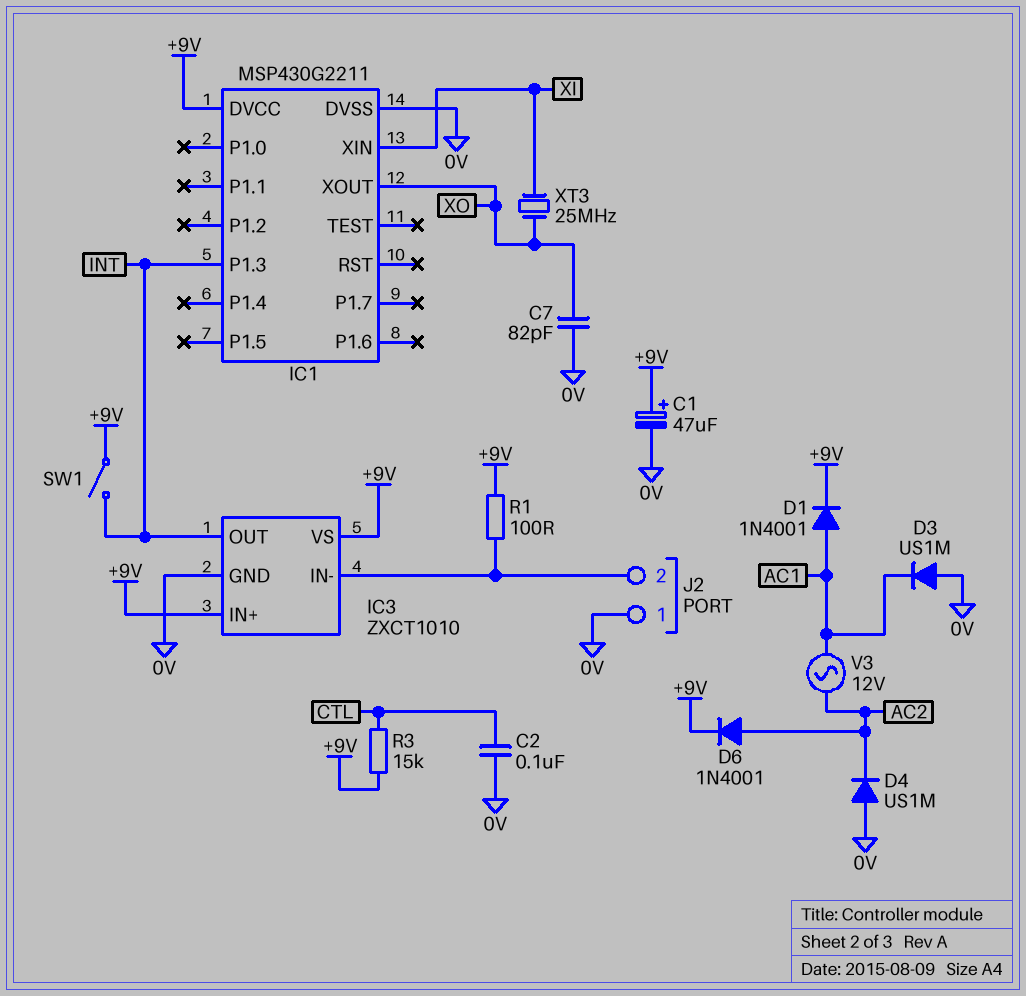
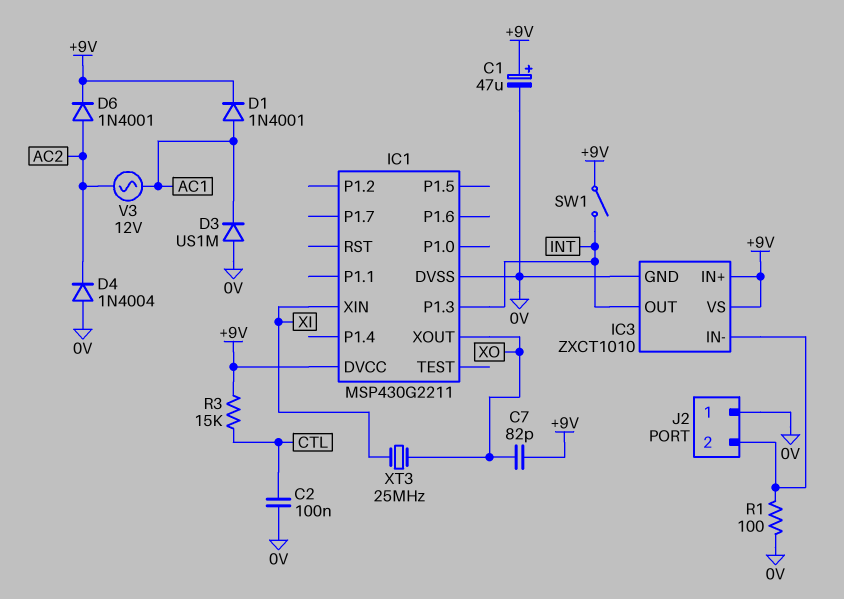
C7: 82pF (0V, XO) -> 82pF (+9V, XO)
D4: diode US1M (A 0V, K AC2) -> diode 1N4004 (A 0V, K AC2)
R1: 100 (+9V, IC3/IN-) -> 100 (0V, IC3/IN-)

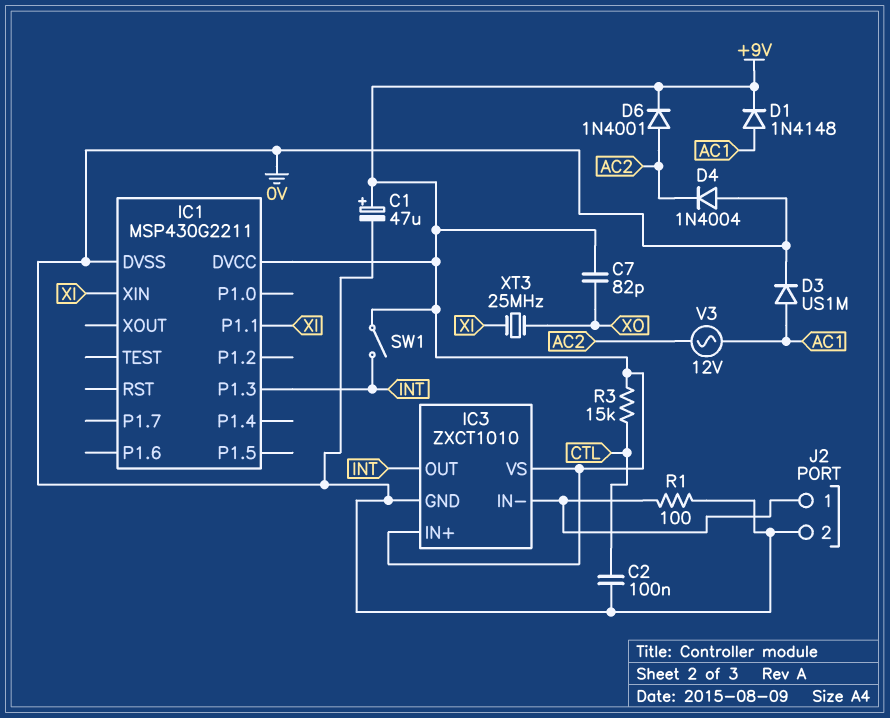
D1: diode 1N4001 (A AC1, K +9V) -> diode 1N4148 (A AC1, K +9V)
D3: diode US1M (A 0V, K AC1) -> diode US1M (A AC1, K 0V)
IC1 pin P1.1: none -> XI
IC1 pin XOUT: XO -> none
J2 pin 1: 0V -> IC3/IN-
J2 pin 2: IC3/IN- -> 0V

